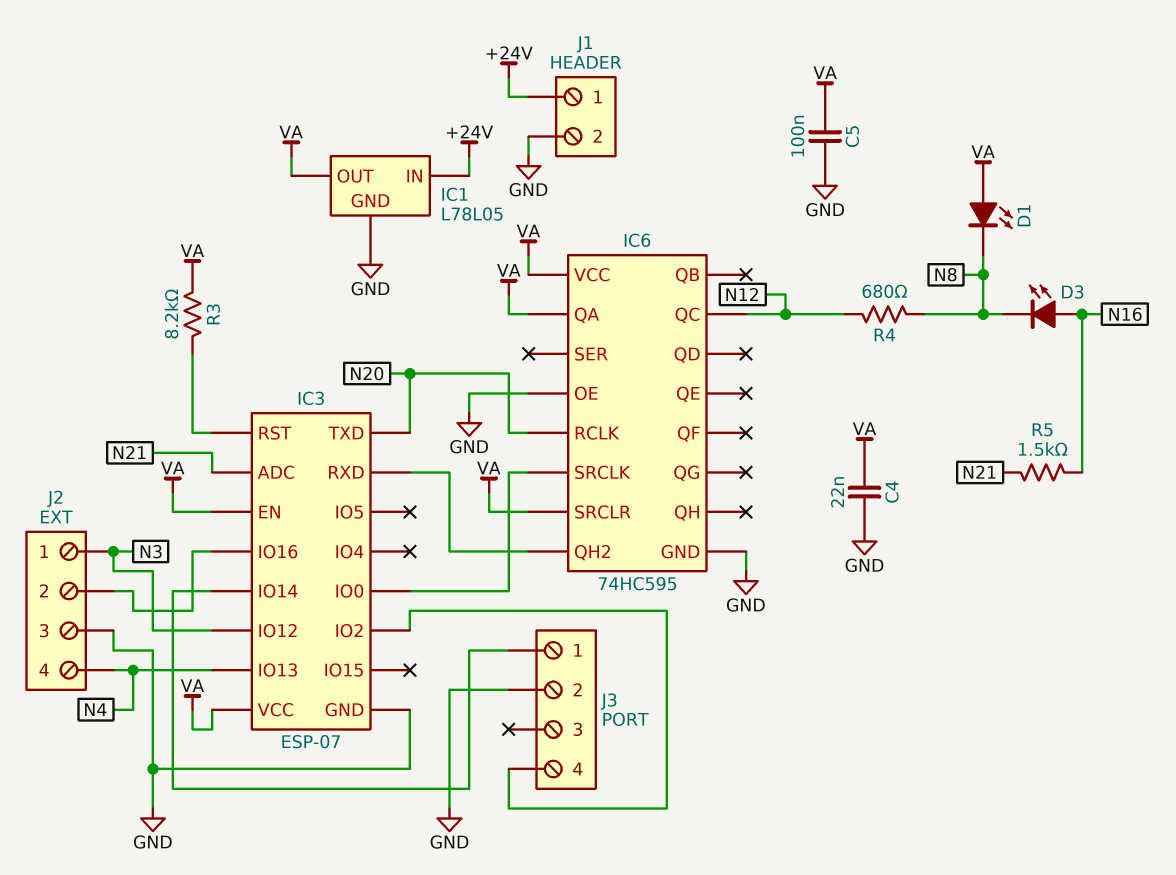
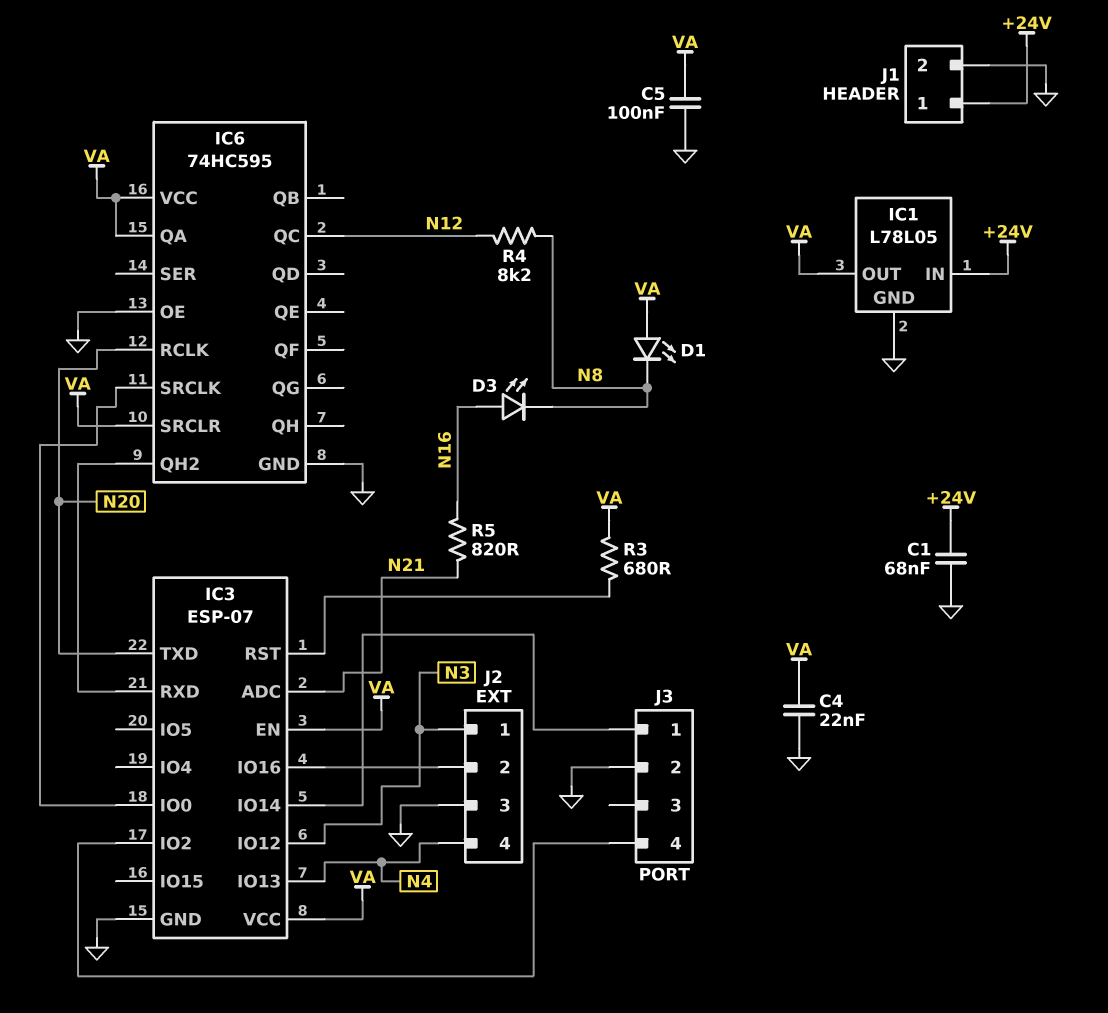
C1: none -> 68nF (+24V, GND)
R3: 8.2k (IC3/RST, VA) -> 680 (IC3/RST, VA)
R4: 680 (N8, N12) -> 8.2k (N8, N12)
R5: 1.5k (N16, N21) -> 820 (N16, N21)

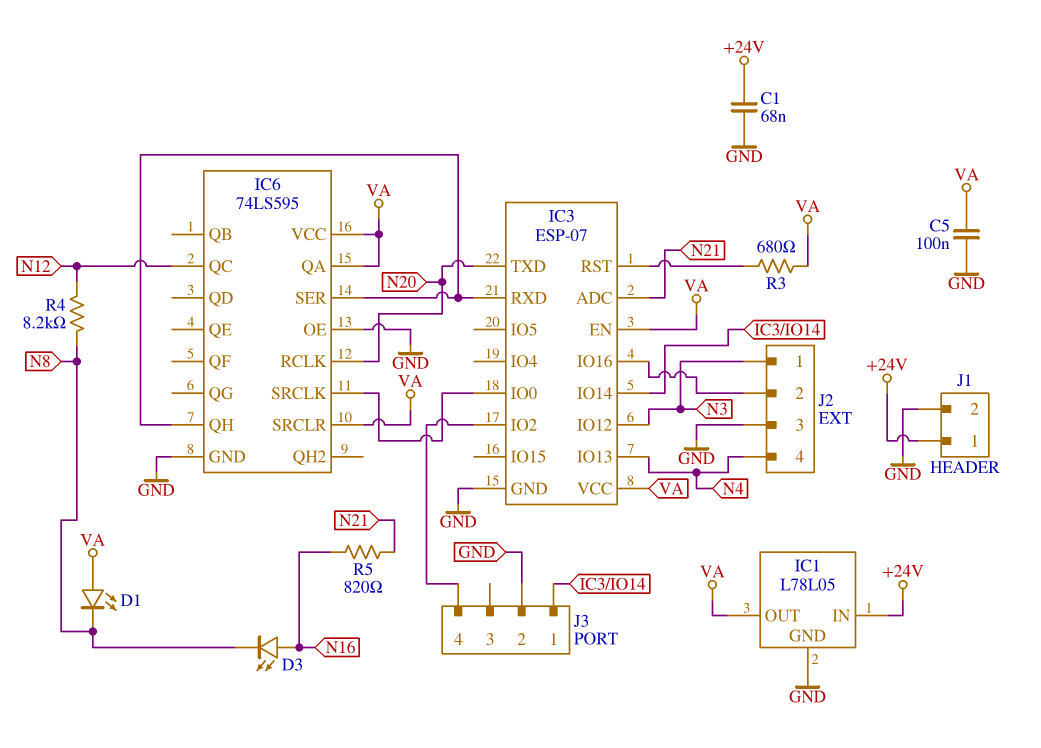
C4: 22nF (GND, VA) -> none
IC6: 74HC595 -> 74LS595
IC6 pin QH: none -> IC3/RXD
IC6 pin QH2: IC3/RXD -> none
IC6 pin SER: none -> IC3/RXD

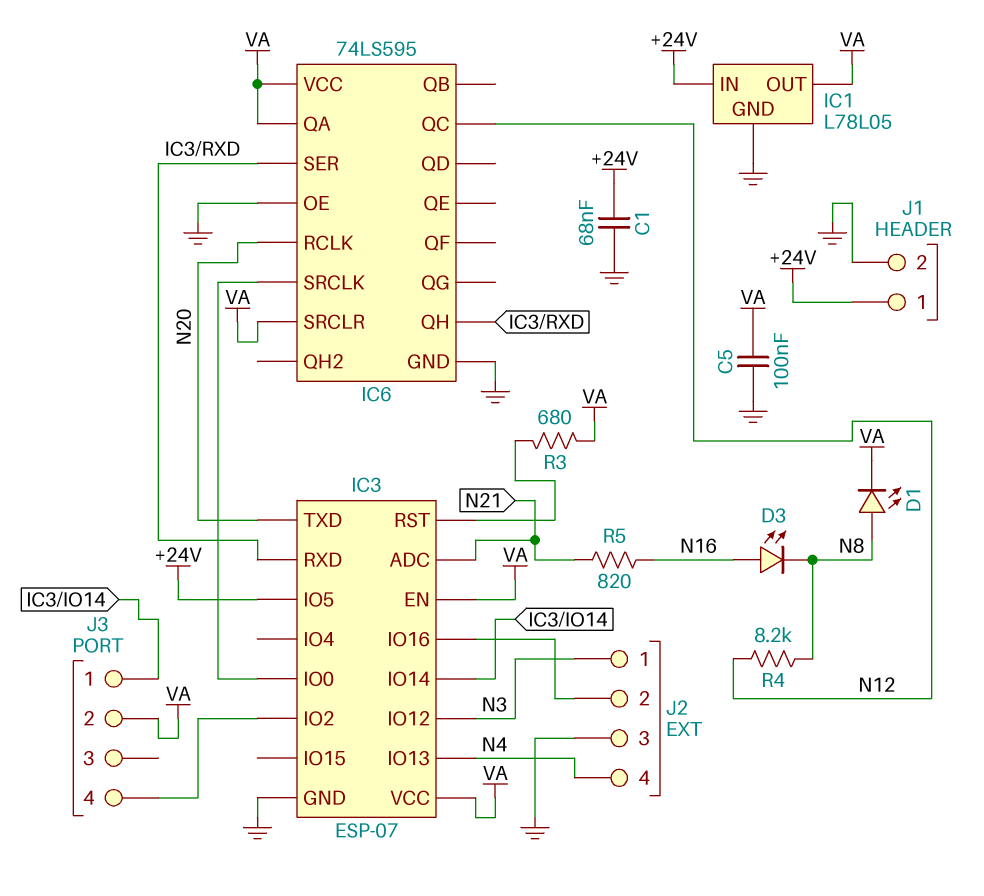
D1: LED (A VA, K N8) -> LED (A N8, K VA)
IC3 pin IO5: none -> +24V
J3 pin 2: GND -> VA

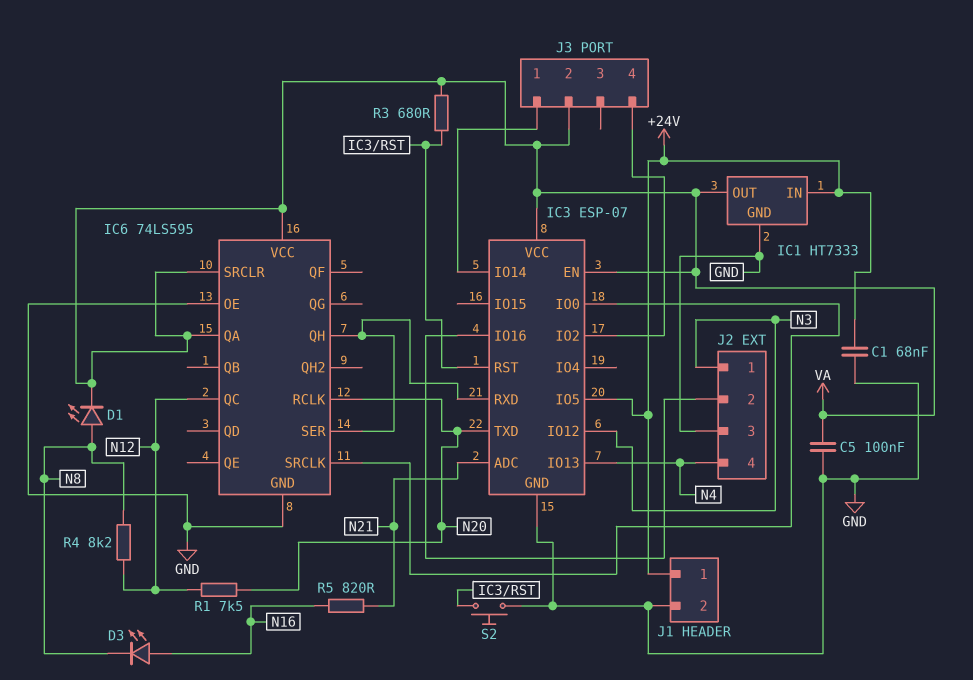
IC1: L78L05 -> HT7333
R1: none -> 7.5k (N12, N20)
S2: none -> button (GND, IC3/RST)

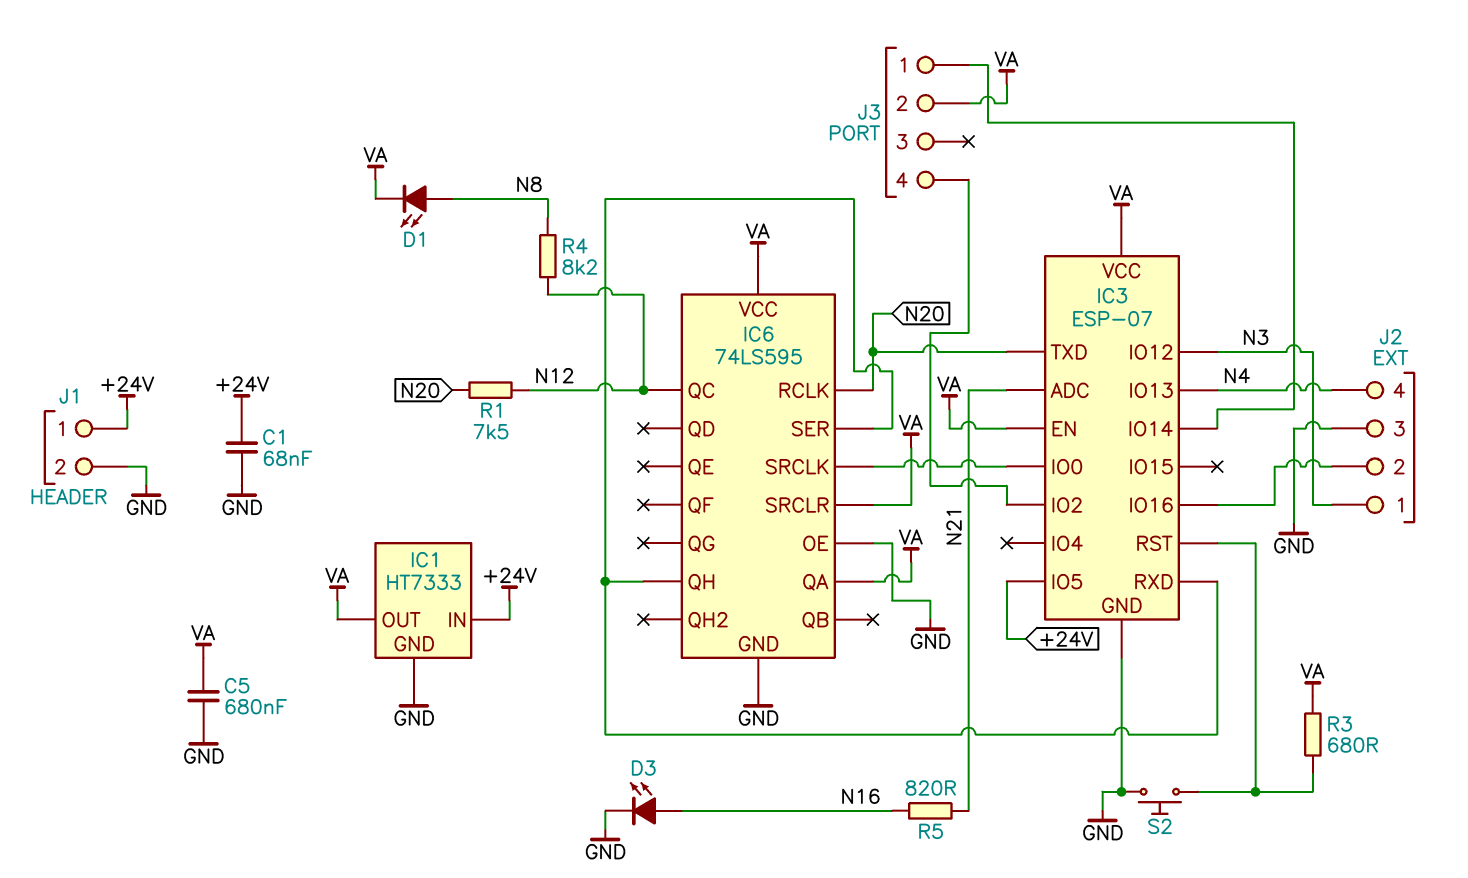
C5: 100nF (GND, VA) -> 680nF (GND, VA)
D3: LED (A N16, K N8) -> LED (A N16, K GND)

